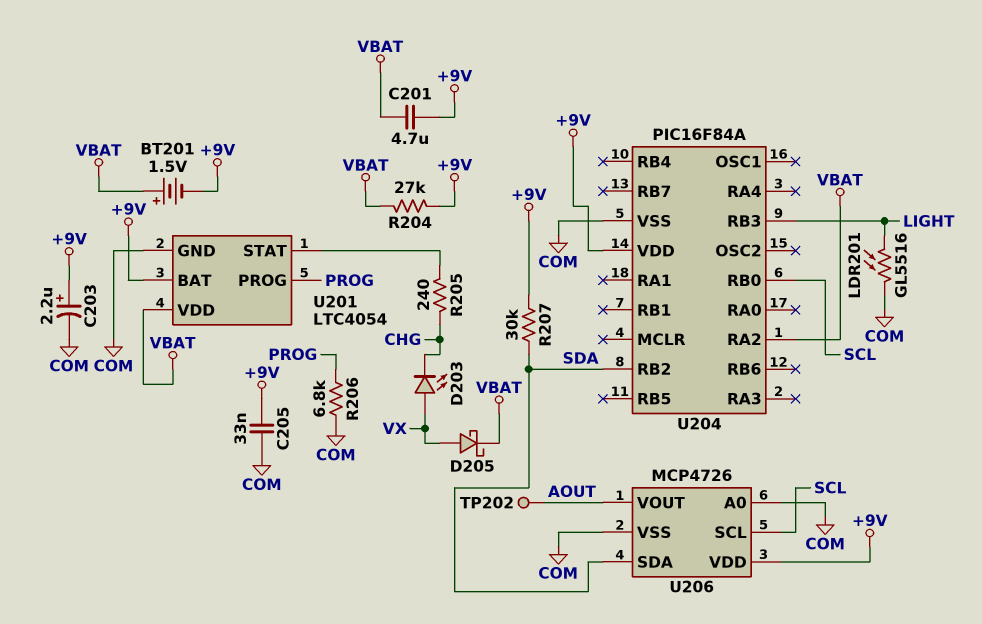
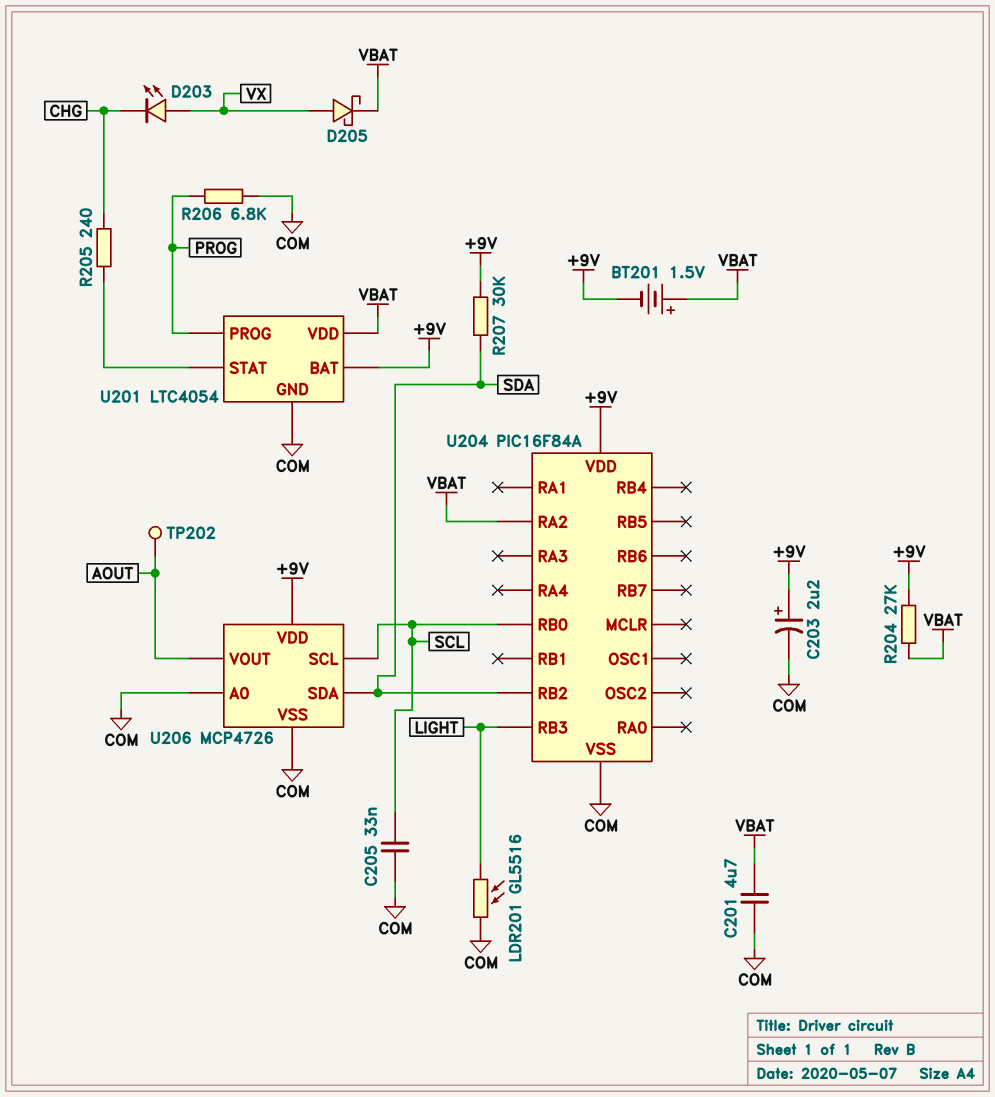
C201: 4.7uF (+9V, VBAT) -> 4.7uF (COM, VBAT)
C205: 33nF (+9V, COM) -> 33nF (COM, SCL)

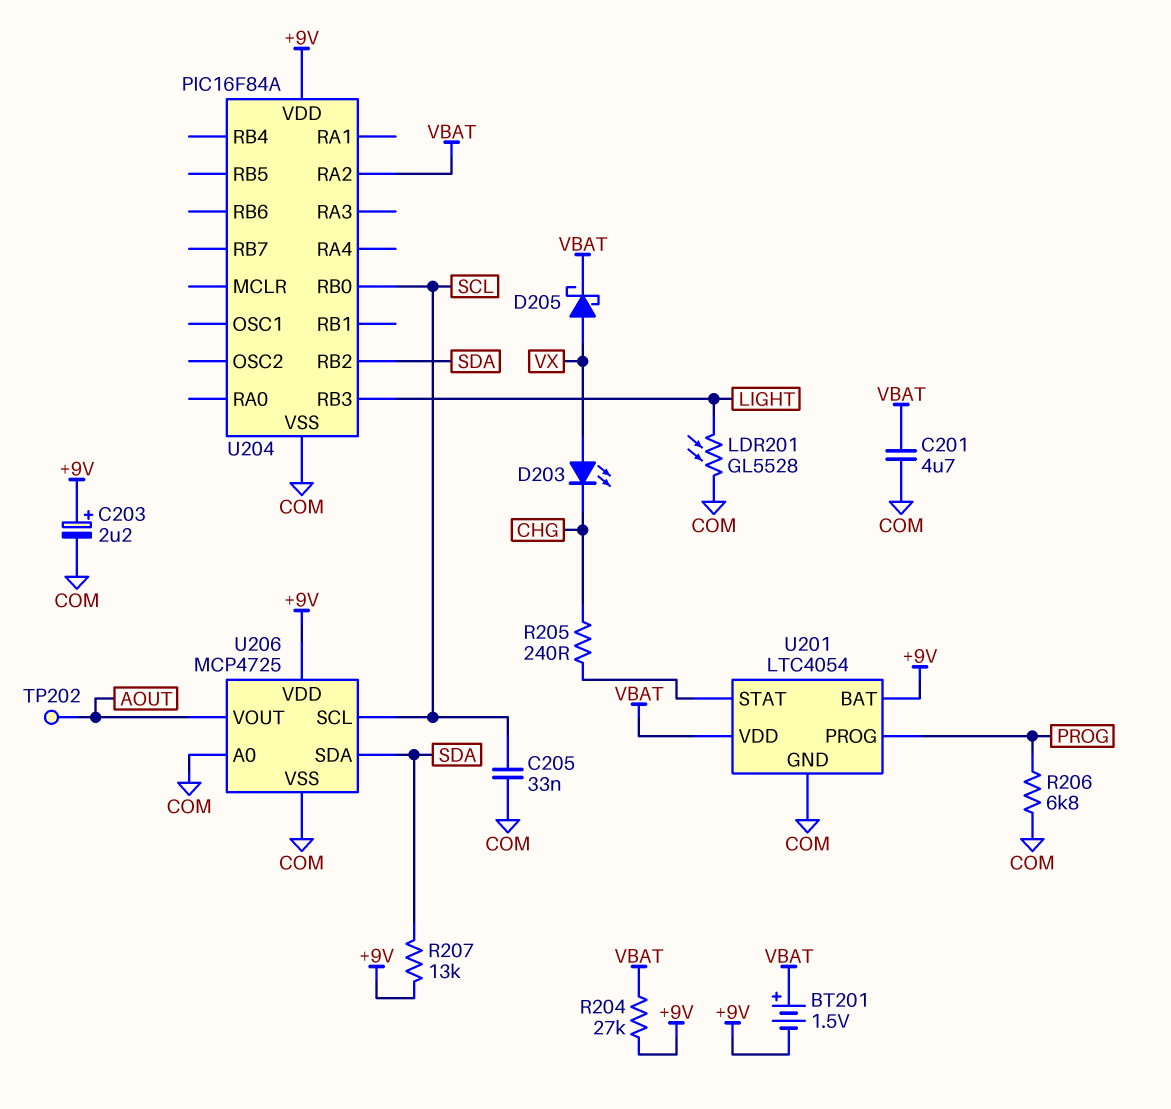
LDR201: GL5516 (COM, LIGHT) -> GL5528 (COM, LIGHT)
R207: 30k (+9V, SDA) -> 13k (+9V, SDA)
U206: MCP4726 -> MCP4725

